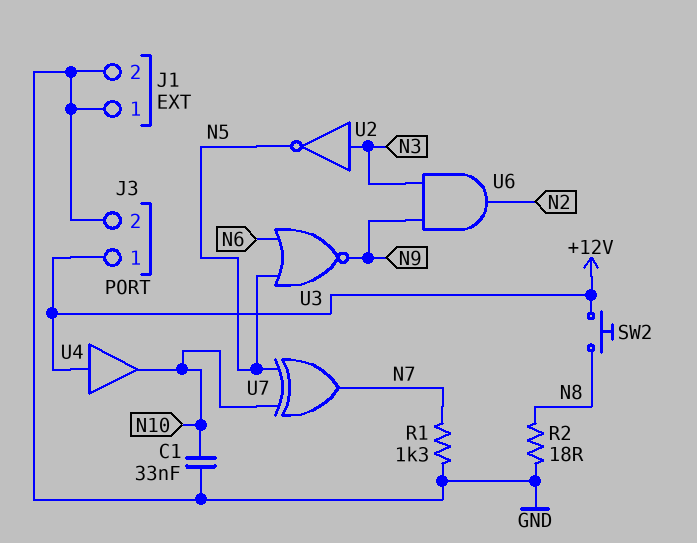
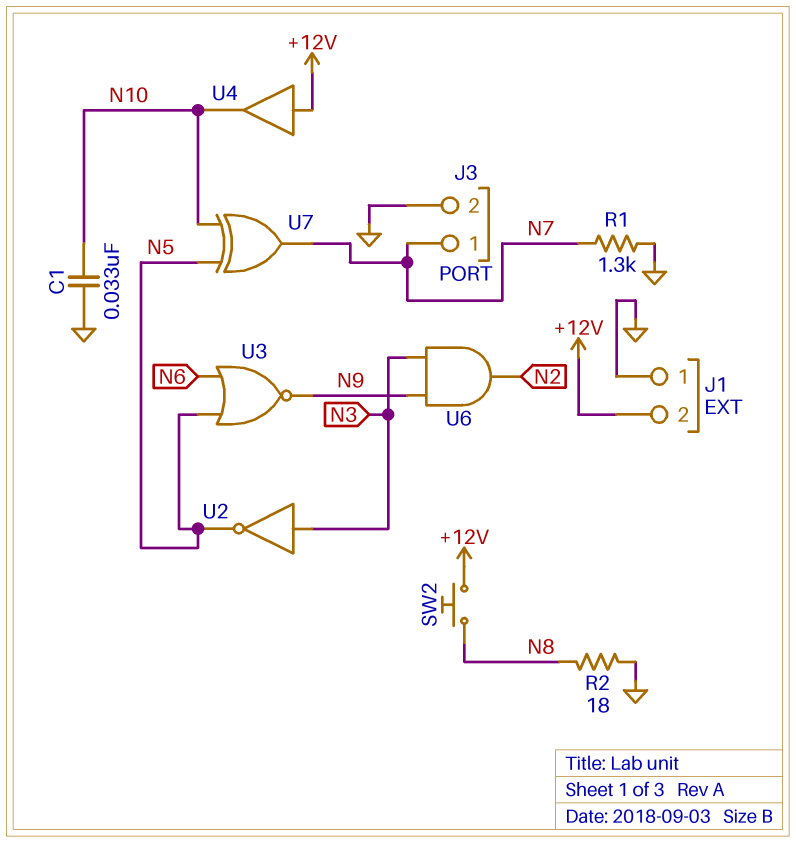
J1 pin 2: GND -> +12V
J3 pin 1: +12V -> N7

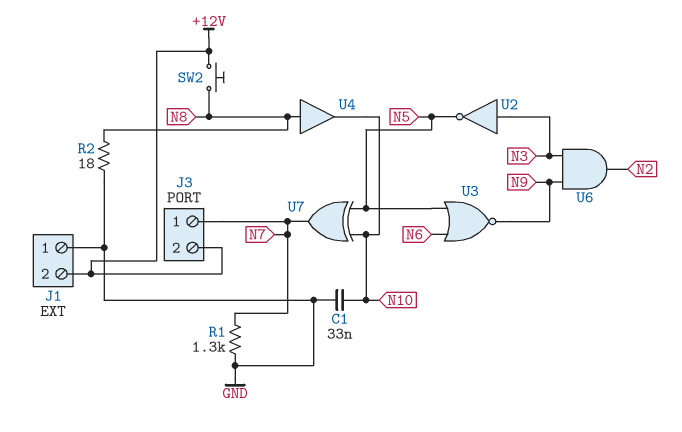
J3 pin 2: GND -> +12V
U4: buffer (in +12V, out N10) -> buffer (in N8, out N10)

